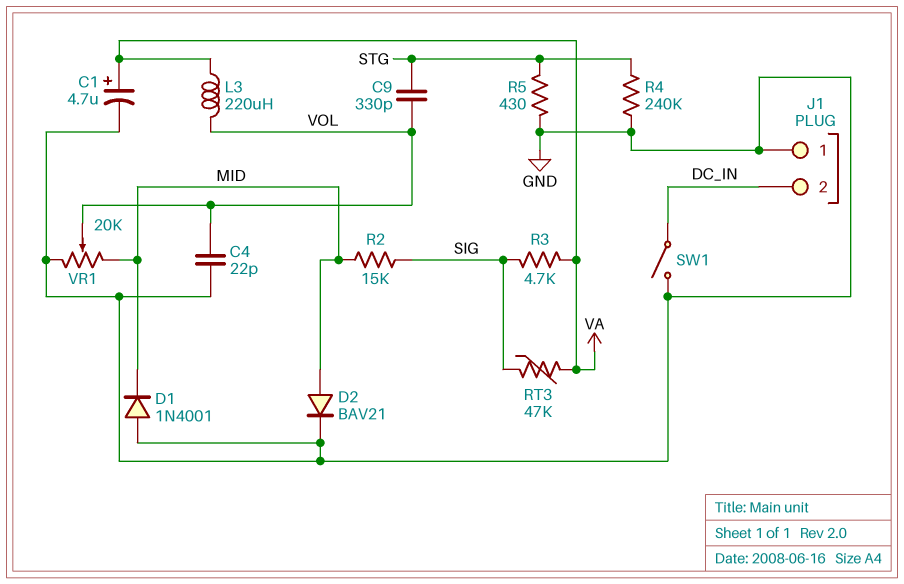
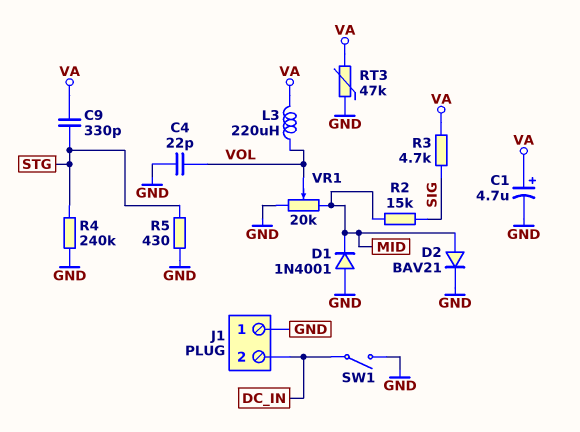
C9: 330pF (STG, VOL) -> 330pF (STG, VA)
RT3: 47k (SIG, VA) -> 47k (GND, VA)

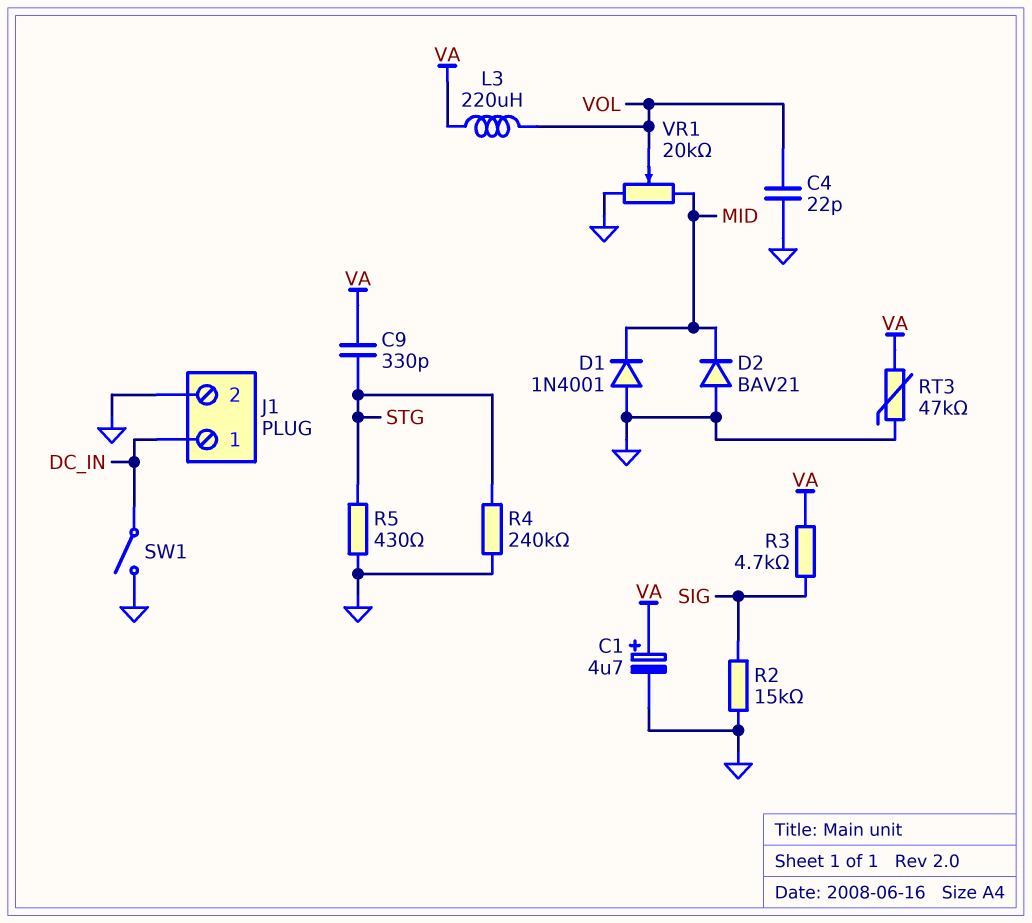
D2: diode BAV21 (A MID, K GND) -> diode BAV21 (A GND, K MID)
J1 pin 1: GND -> DC_IN
J1 pin 2: DC_IN -> GND
R2: 15k (MID, SIG) -> 15k (GND, SIG)

